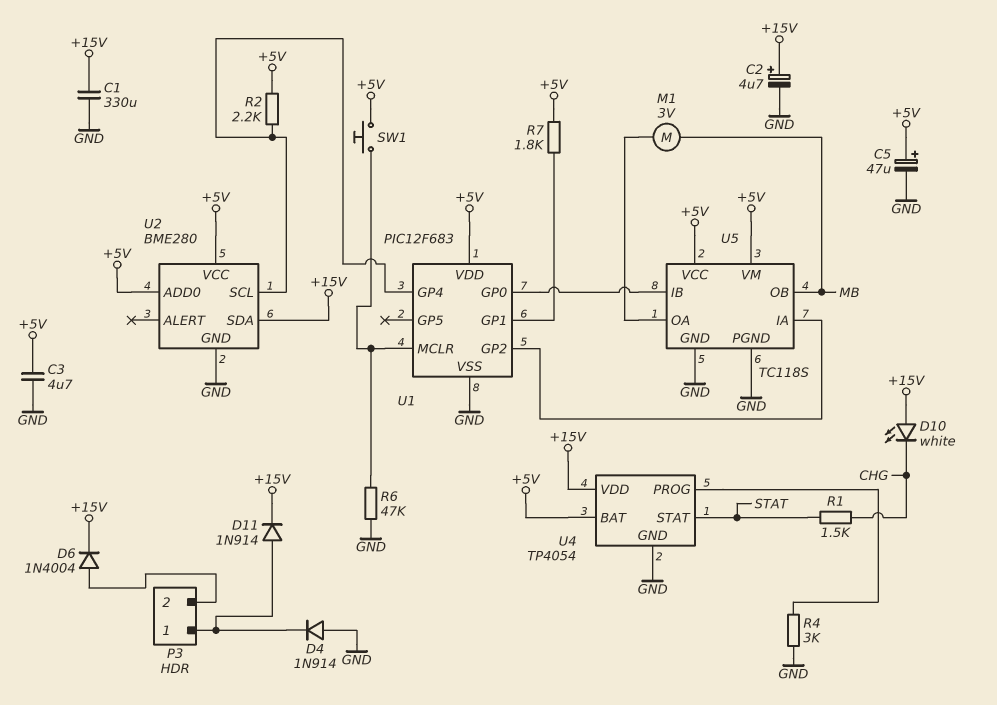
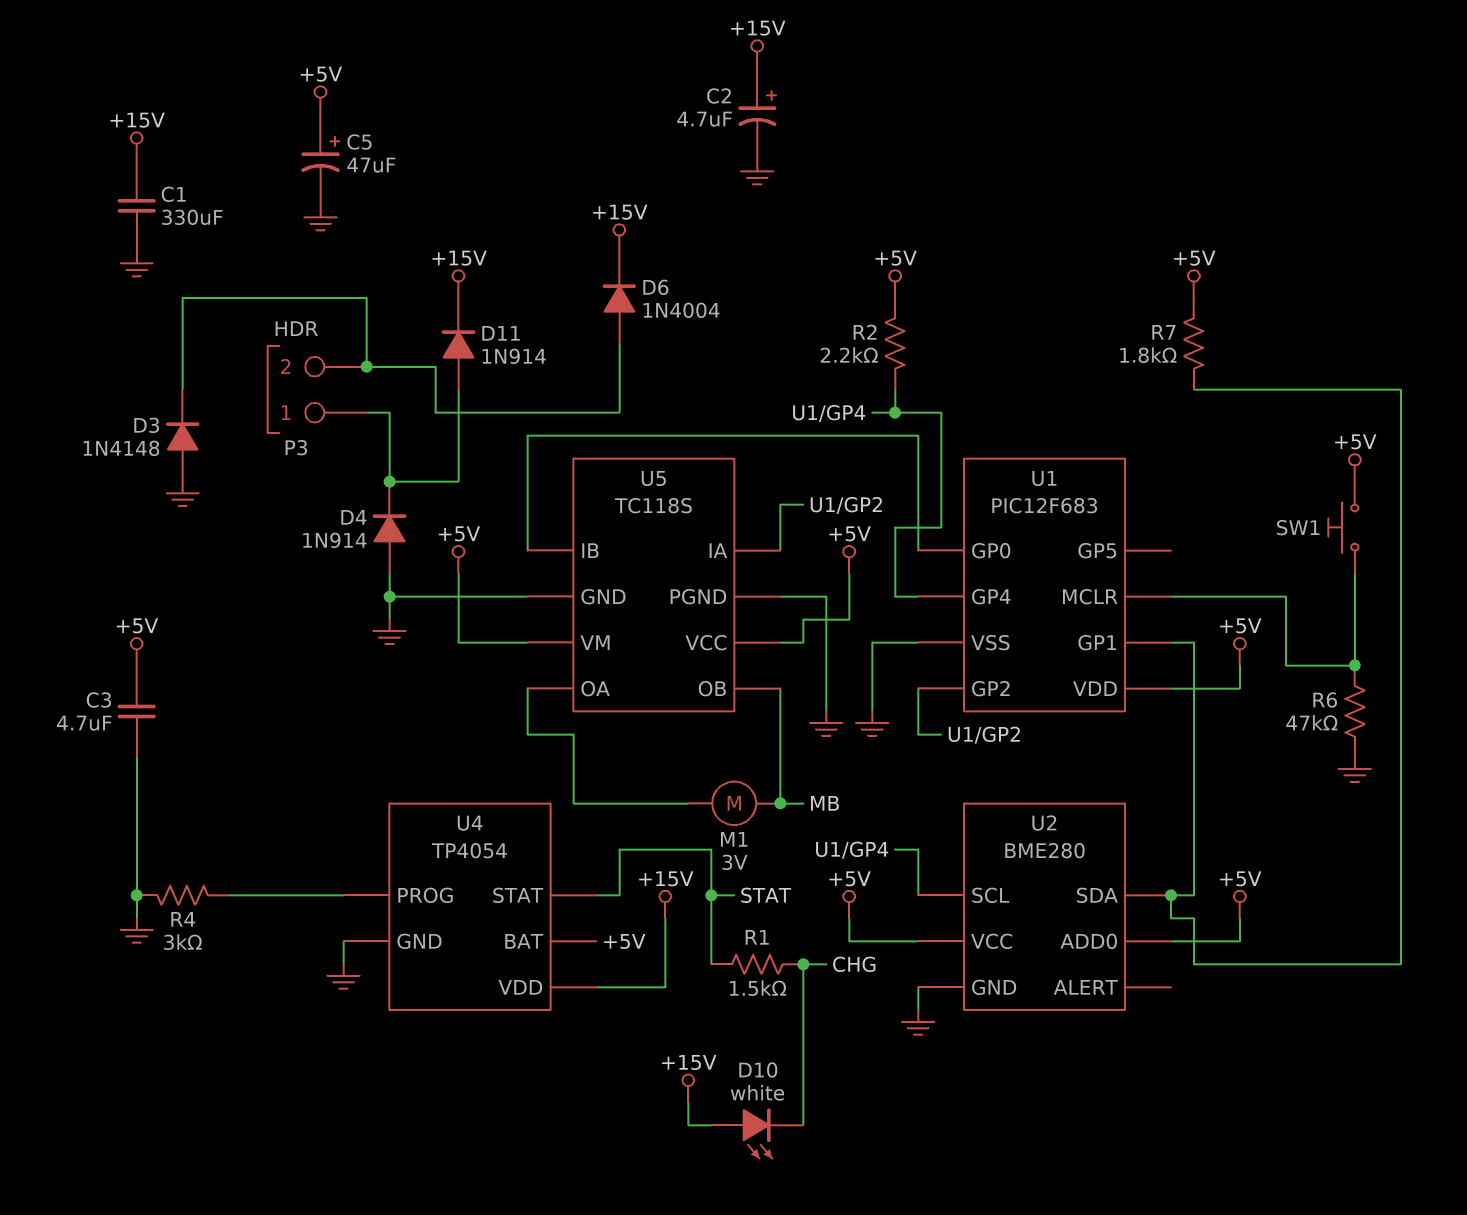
D3: none -> diode 1N4148 (A GND, K P3/2)
U2 pin SDA: +15V -> U1/GP1

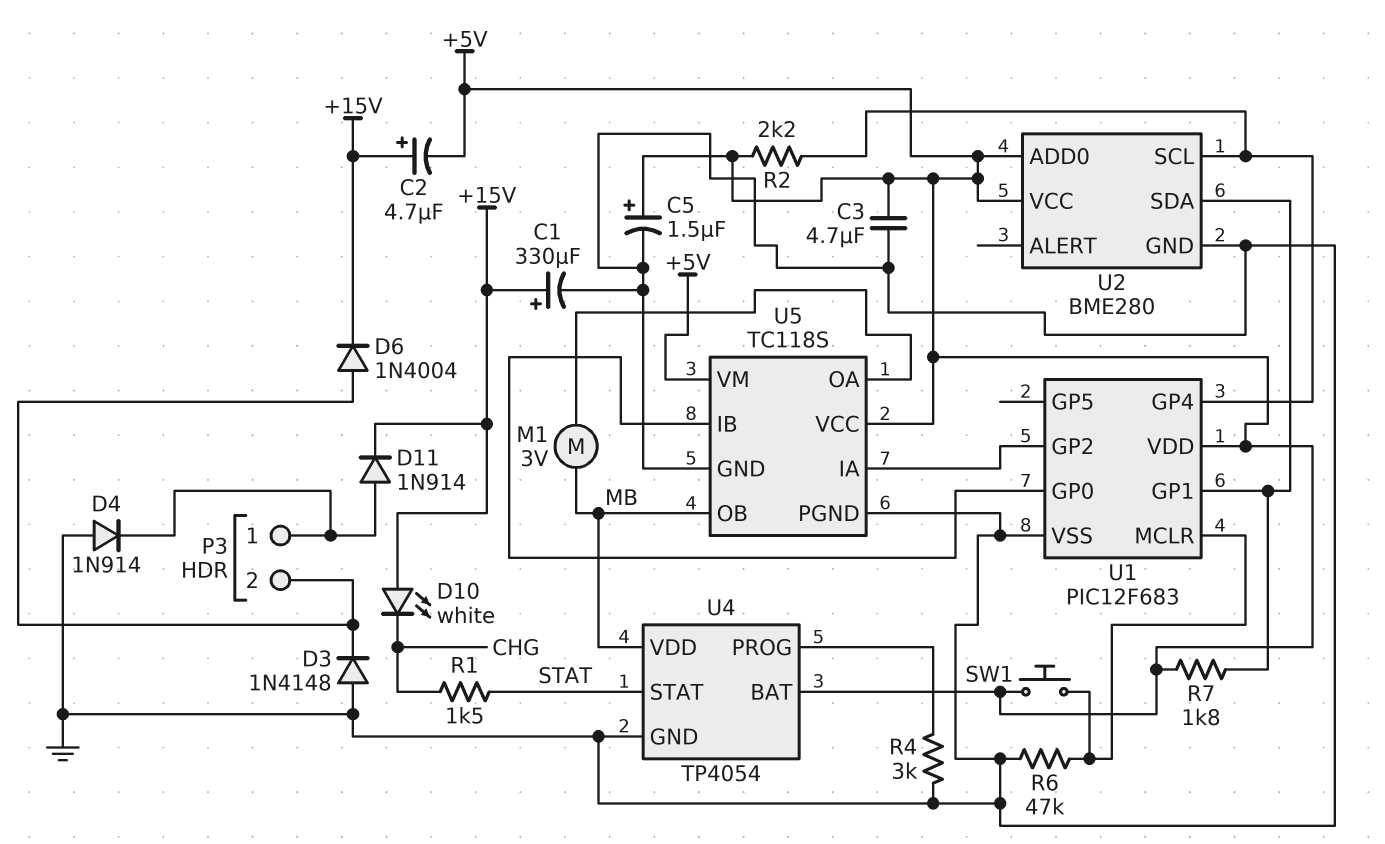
C1: 330uF (+15V, GND) -> 330uF (plus +15V, minus GND)
C2: 4.7uF (plus +15V, minus GND) -> 4.7uF (plus +15V, minus +5V)
C5: 47uF (plus +5V, minus GND) -> 1.5uF (plus +5V, minus GND)
U4 pin VDD: +15V -> MB

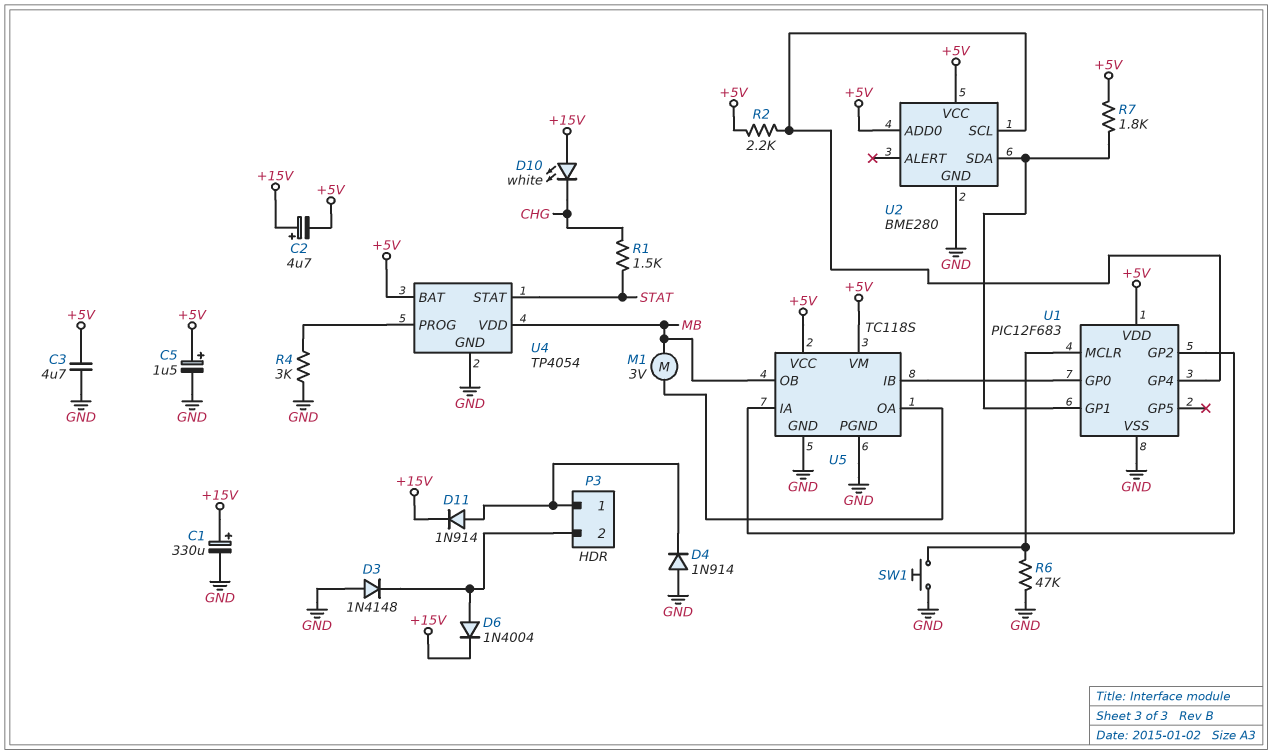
SW1: button (+5V, U1/MCLR) -> button (GND, U1/MCLR)

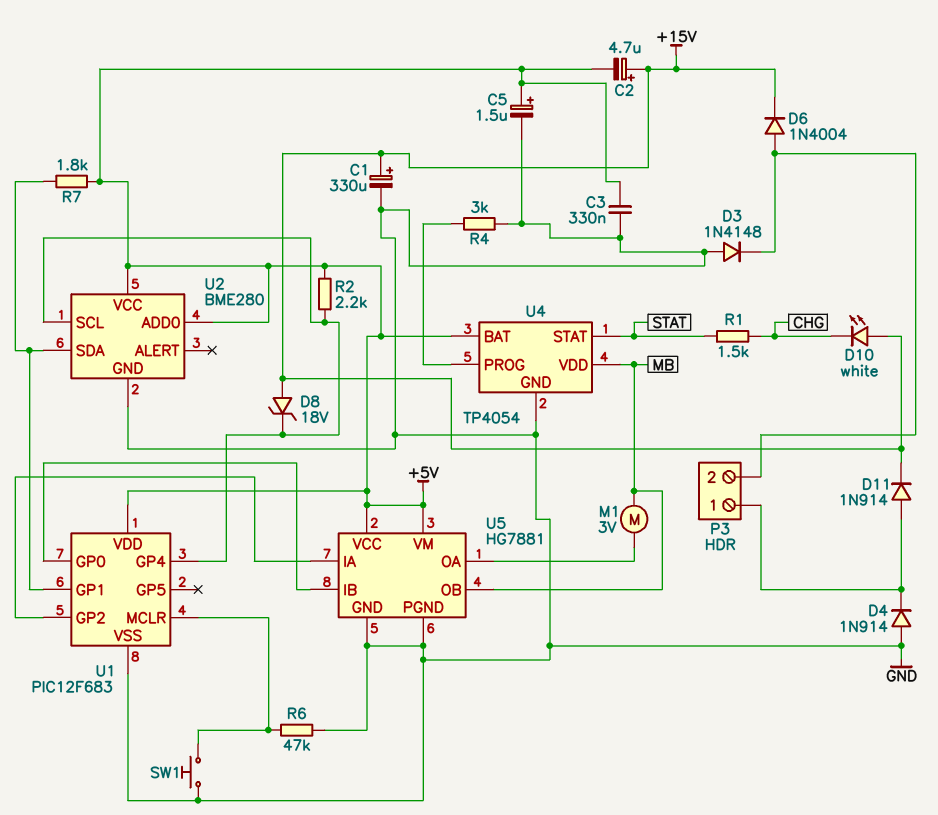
C3: 4.7uF (+5V, GND) -> 330nF (+5V, GND)
D8: none -> zener 18V (A +15V, K U1/GP4)
U5: TC118S -> HG7881

